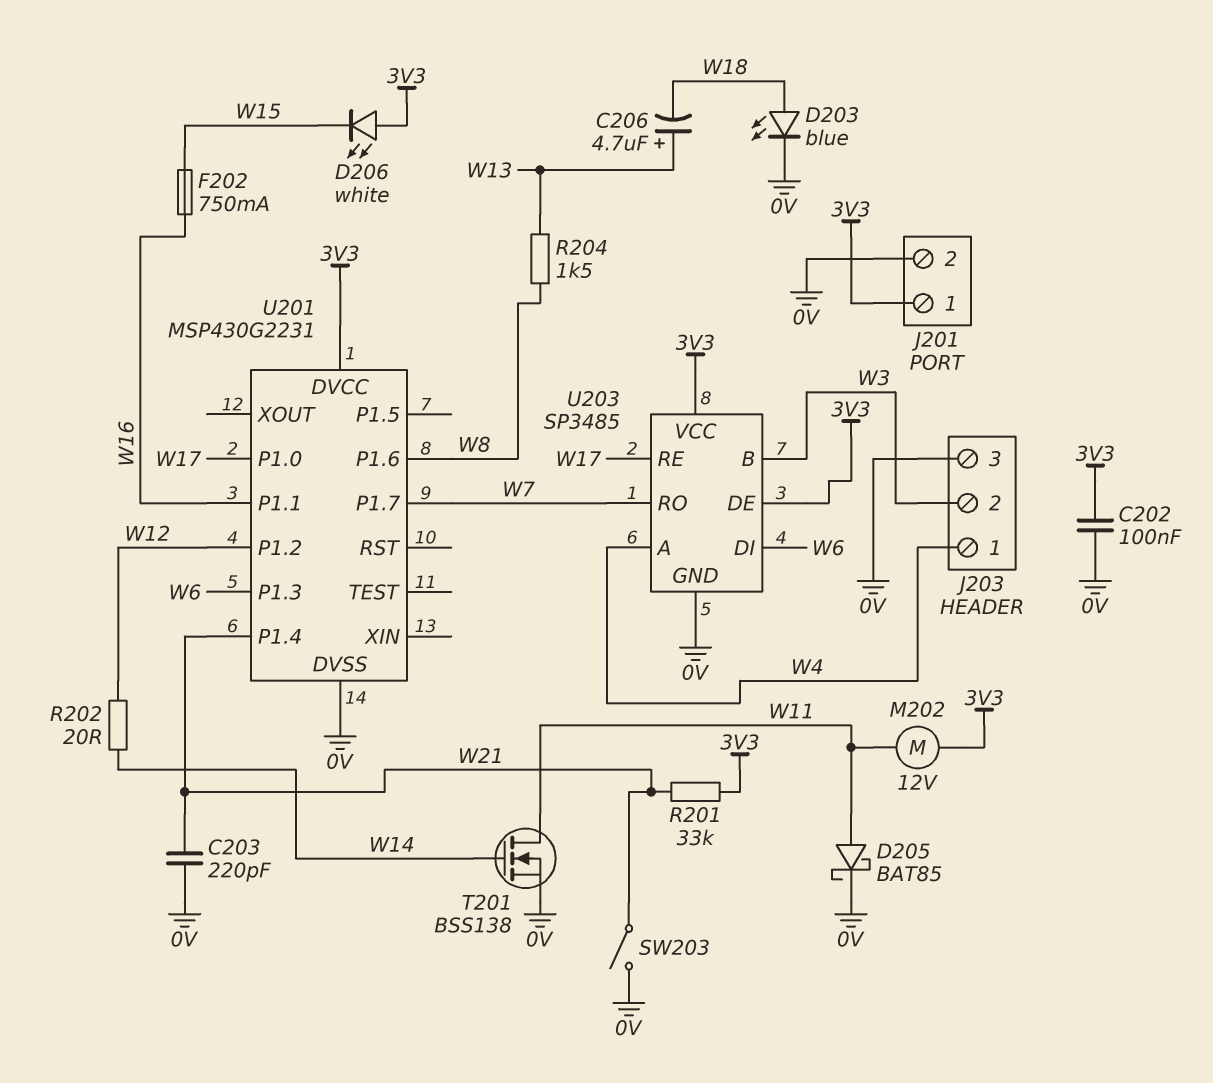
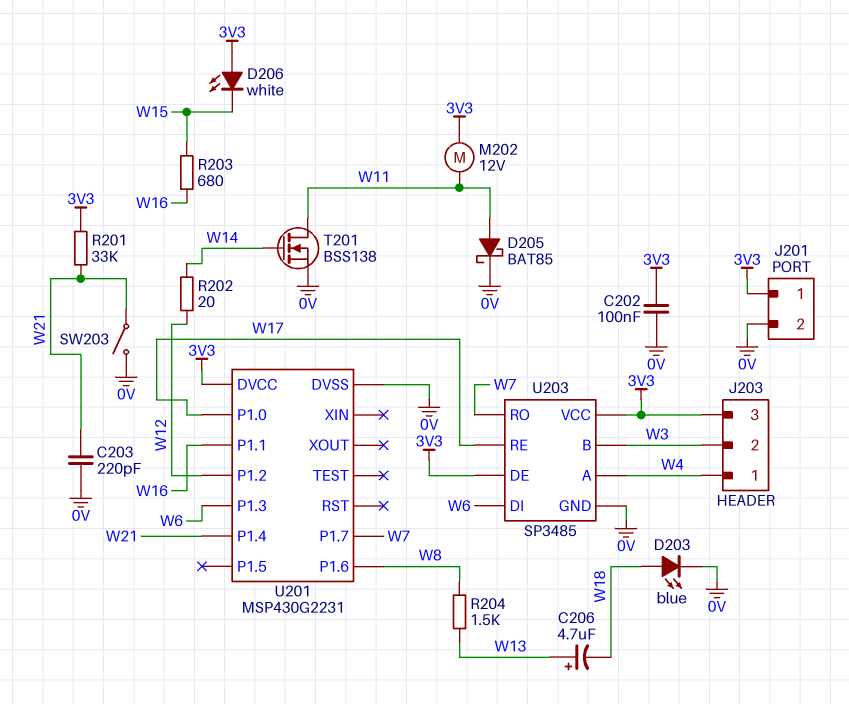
F202: 750mA (W15, W16) -> none
J203 pin 3: 0V -> 3V3
R203: none -> 680 (W15, W16)

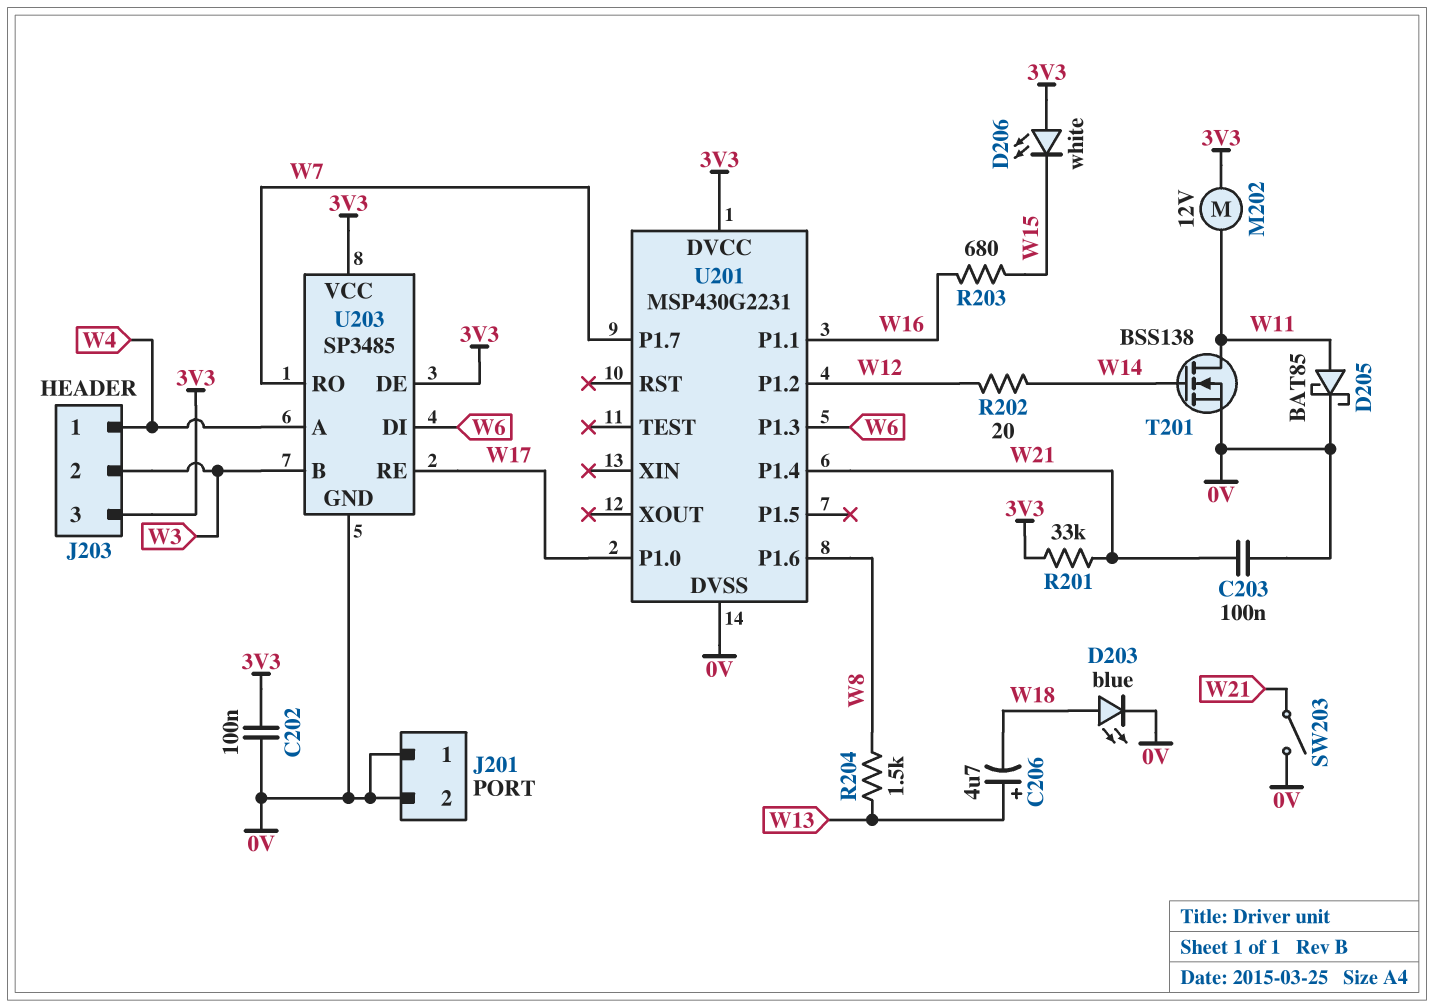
C203: 220pF (0V, W21) -> 100nF (0V, W21)
J201 pin 1: 3V3 -> 0V

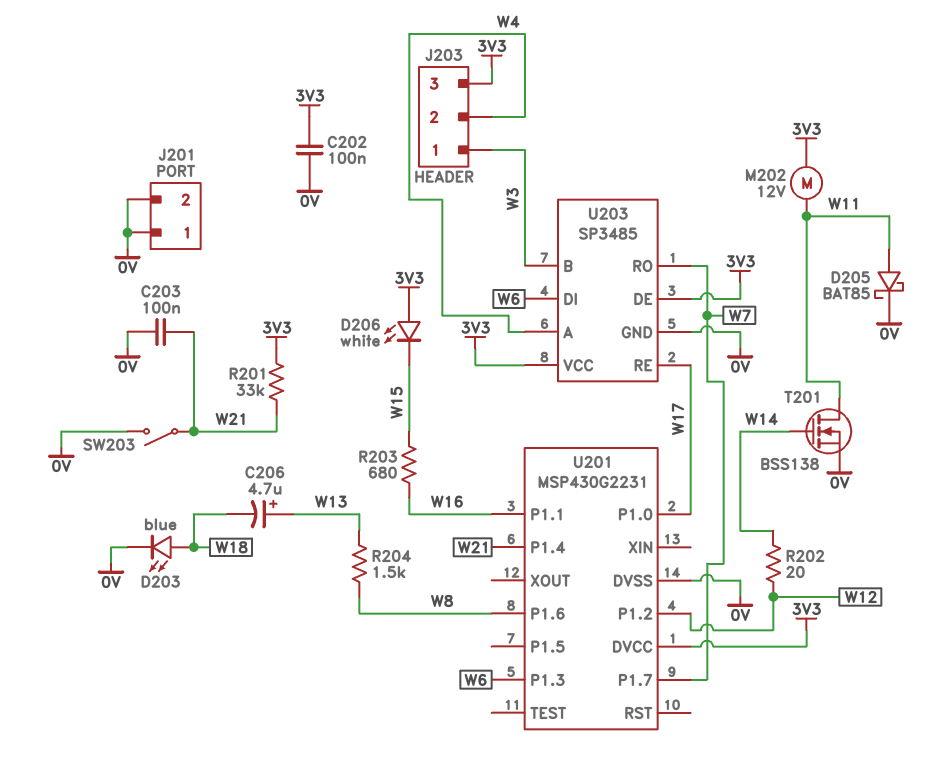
J203 pin 1: W4 -> W3
J203 pin 2: W3 -> W4

